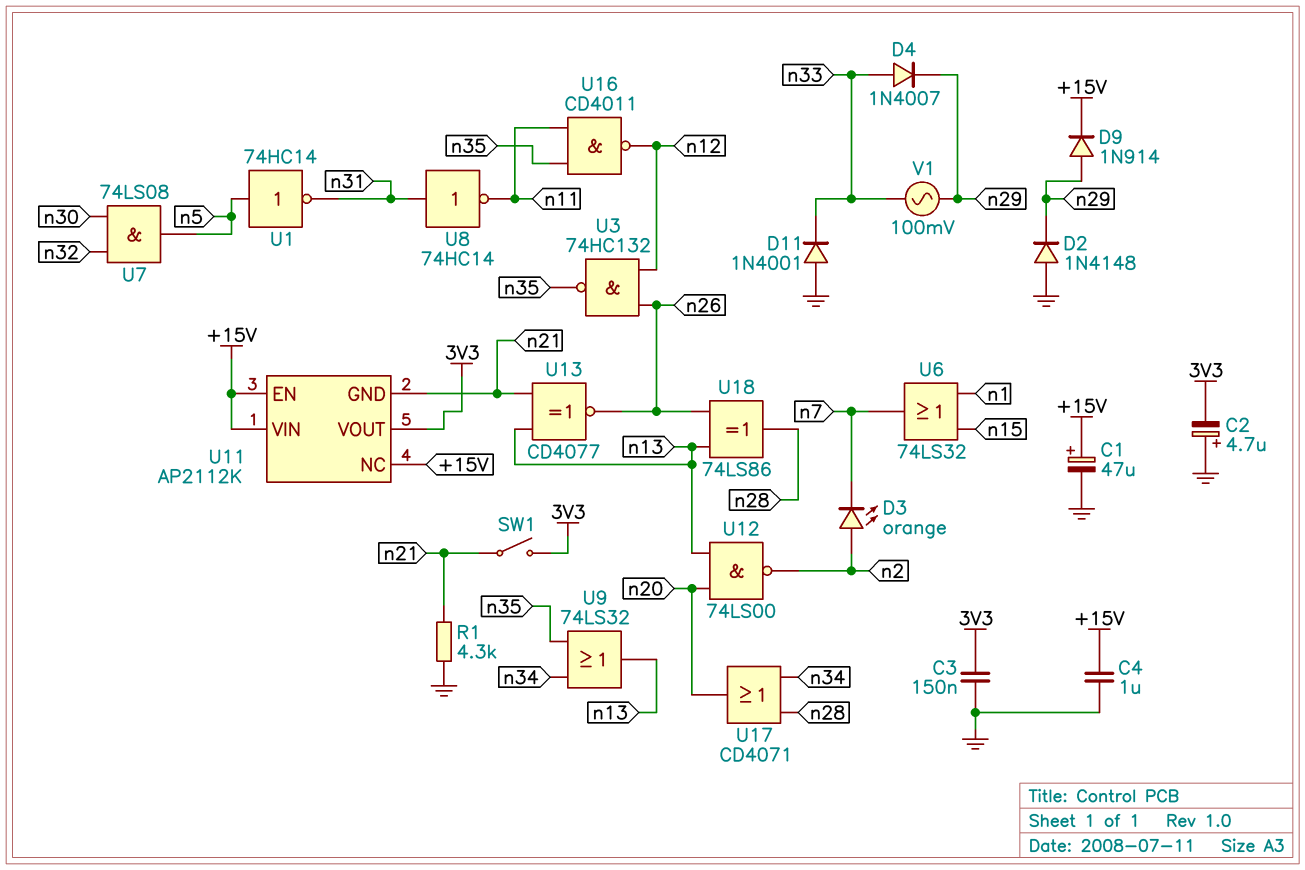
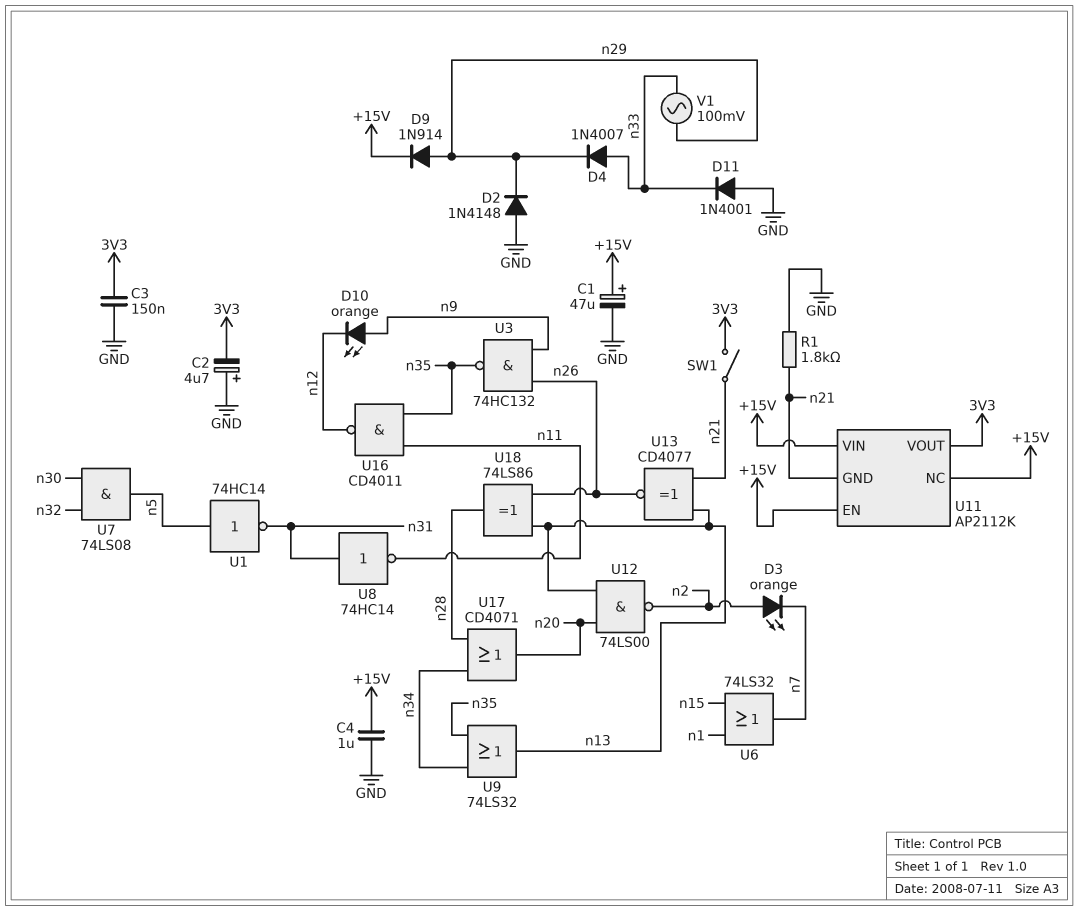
D10: none -> LED orange (A n9, K n12)
R1: 4.3k (GND, n21) -> 1.8k (GND, n21)
U3: NAND 74HC132 (in n12, in n26, out n35) -> NAND 74HC132 (in n9, in n26, out n35)

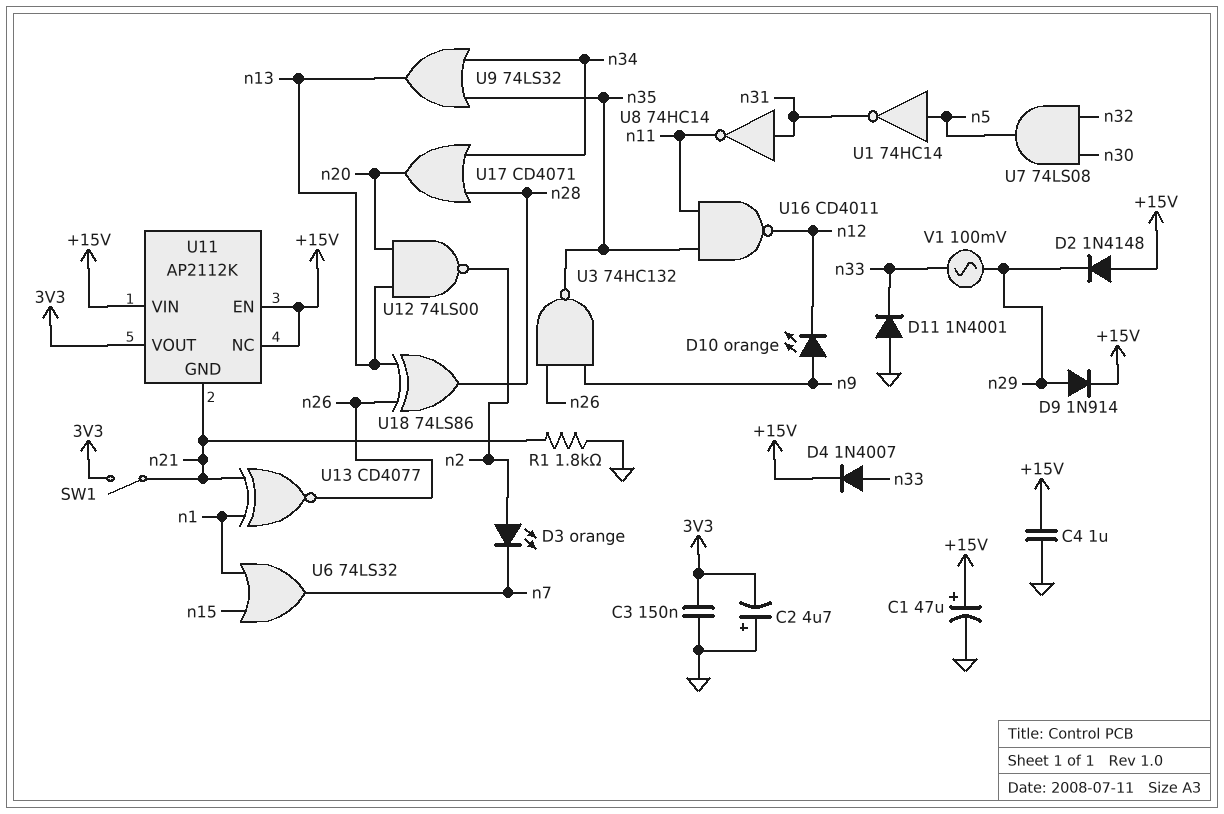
D2: diode 1N4148 (A GND, K n29) -> diode 1N4148 (A +15V, K n29)
D4: diode 1N4007 (A n33, K n29) -> diode 1N4007 (A n33, K +15V)
U13: XNOR CD4077 (in n13, in n21, out n26) -> XNOR CD4077 (in n1, in n21, out n26)

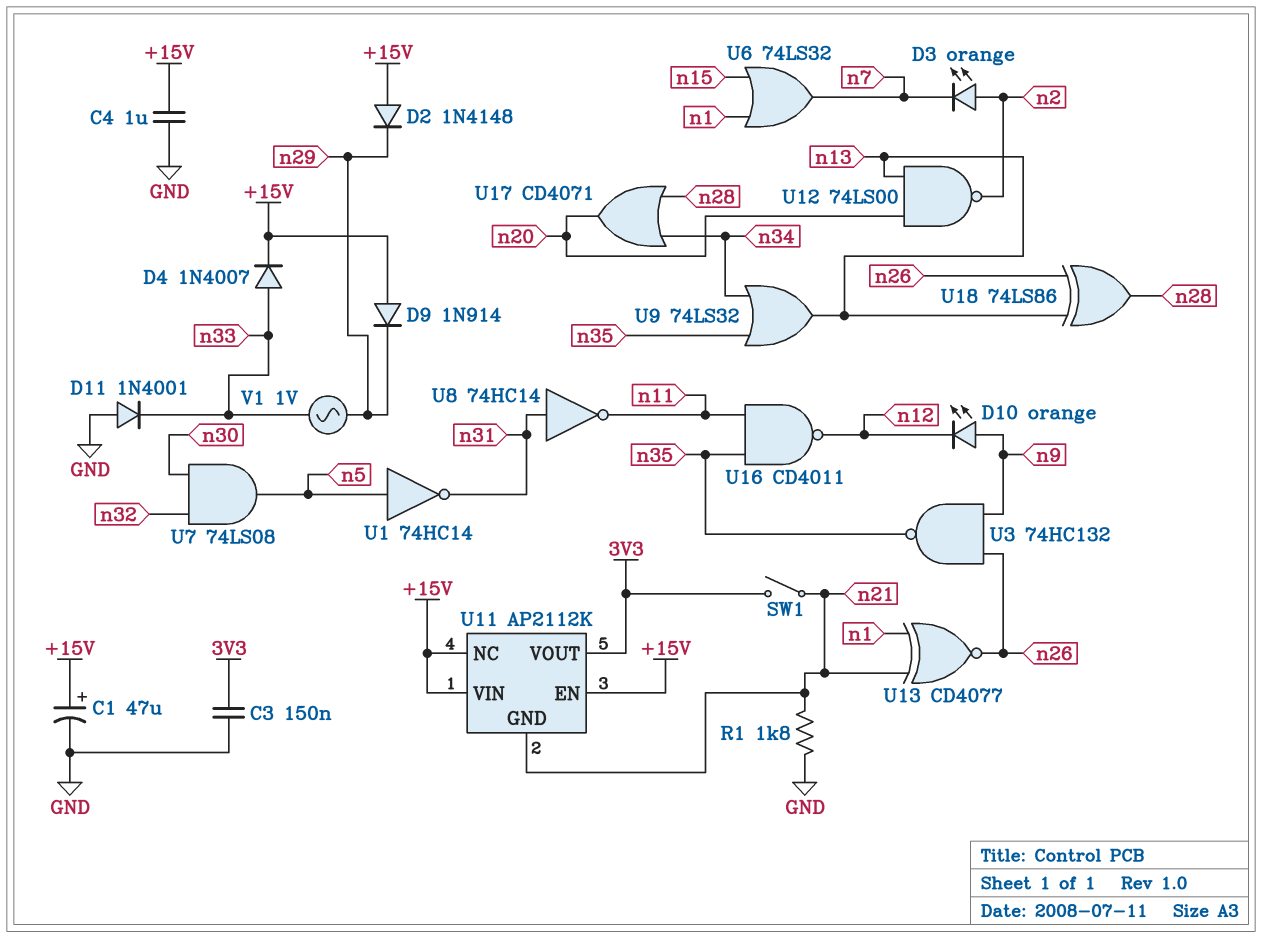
C2: 4.7uF (plus GND, minus 3V3) -> none
D9: diode 1N914 (A n29, K +15V) -> diode 1N914 (A +15V, K n29)
V1: AC 100mV (n29, n33) -> AC 1V (n29, n33)

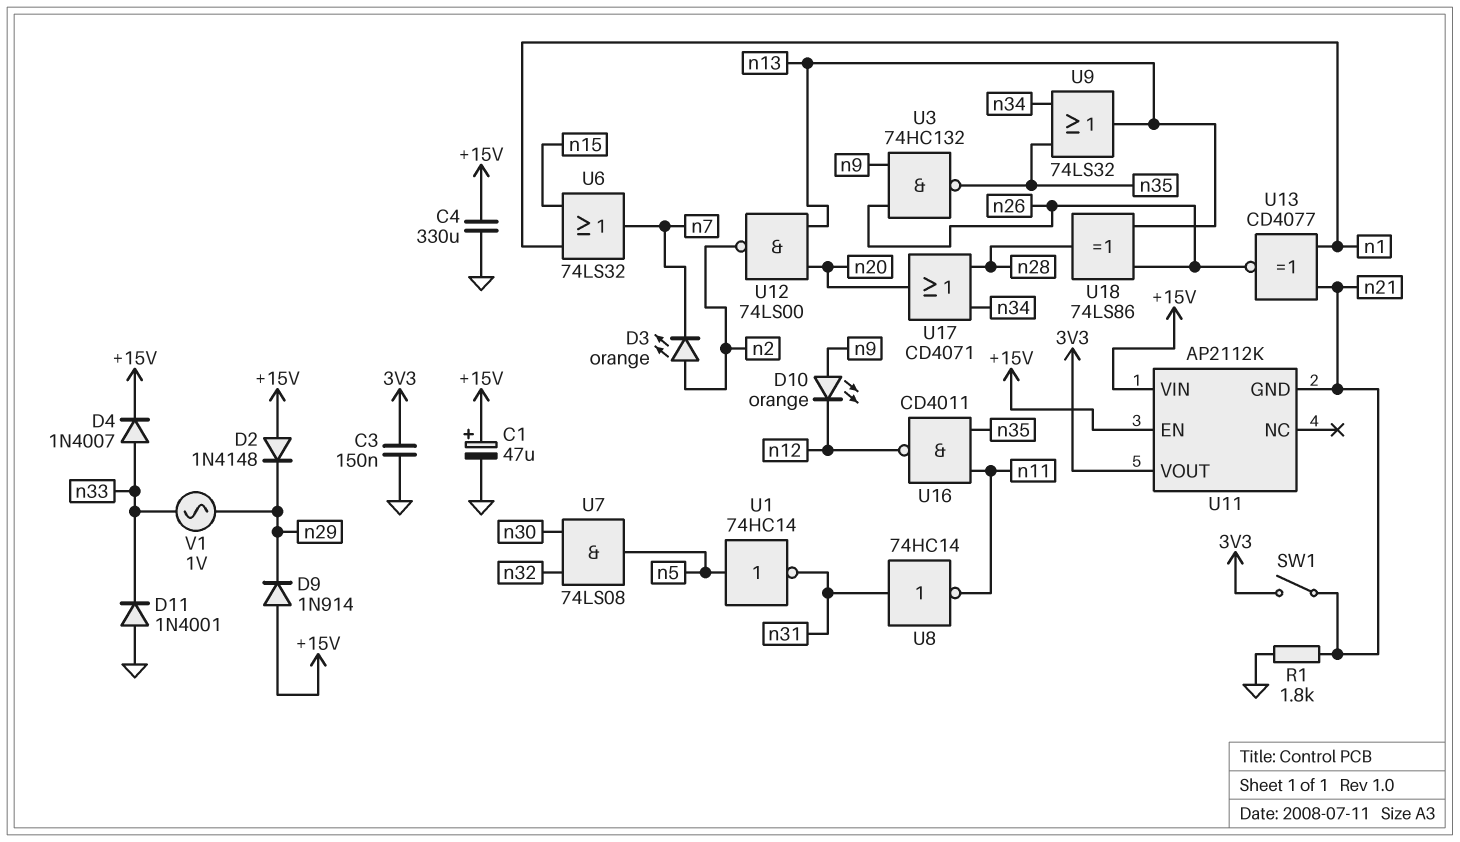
C4: 1uF (+15V, GND) -> 330uF (+15V, GND)
U11 pin NC: +15V -> none

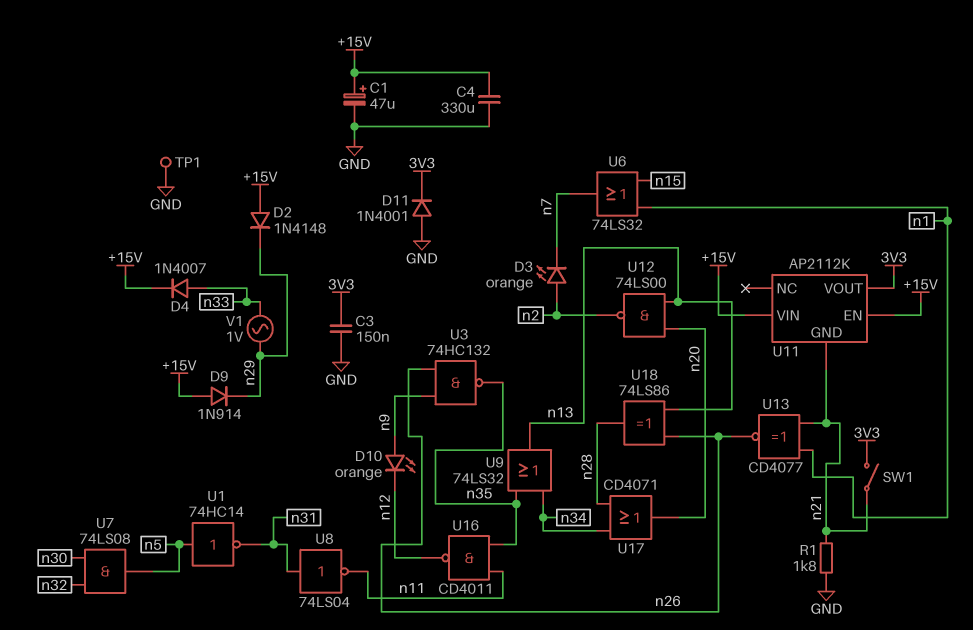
D11: diode 1N4001 (A GND, K n33) -> diode 1N4001 (A GND, K 3V3)
TP1: none -> test point (GND)
U8: NOT 74HC14 (in n31, out n11) -> NOT 74LS04 (in n31, out n11)

